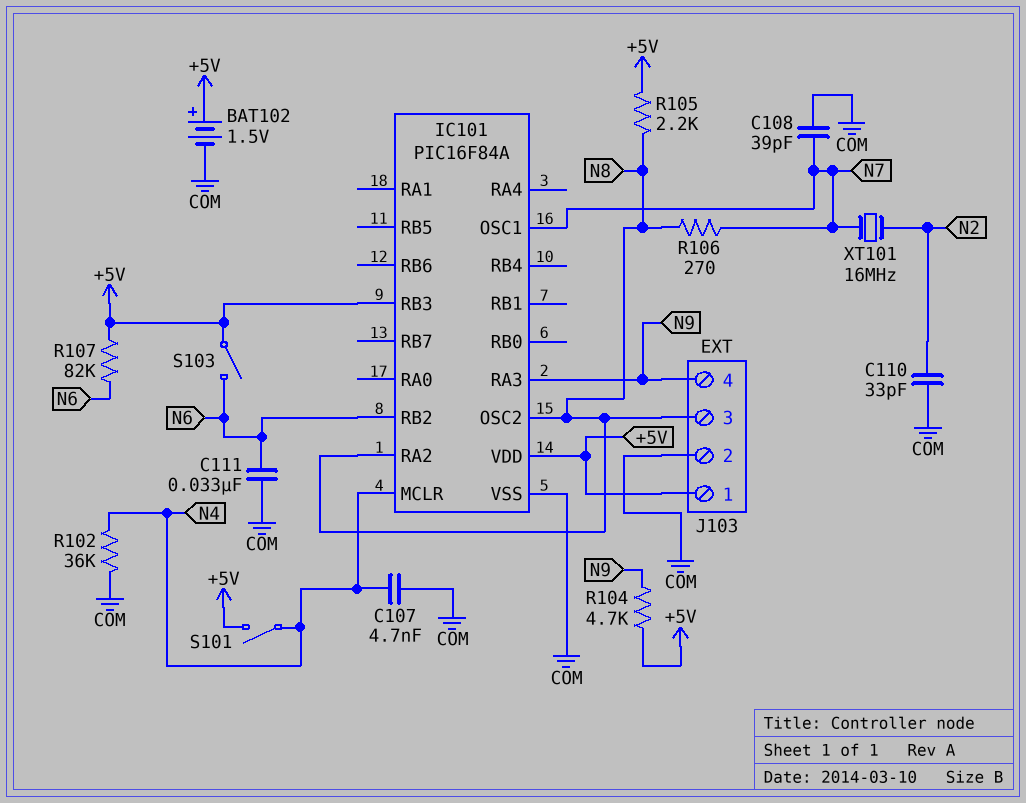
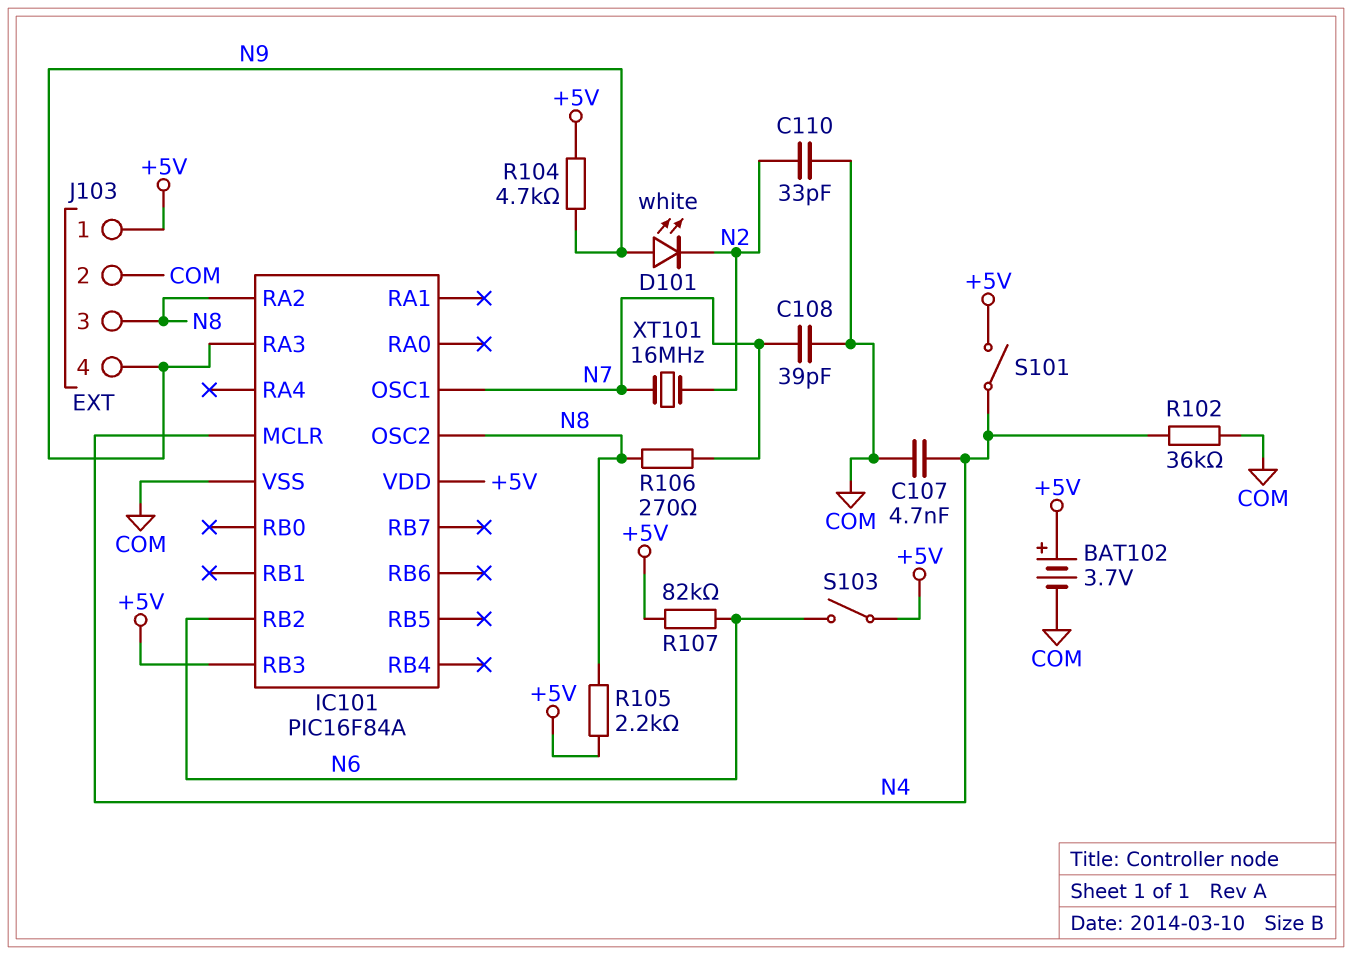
BAT102: 1.5V (plus +5V, minus COM) -> 3.7V (plus +5V, minus COM)
C111: 33nF (COM, N6) -> none
D101: none -> LED white (A N9, K N2)

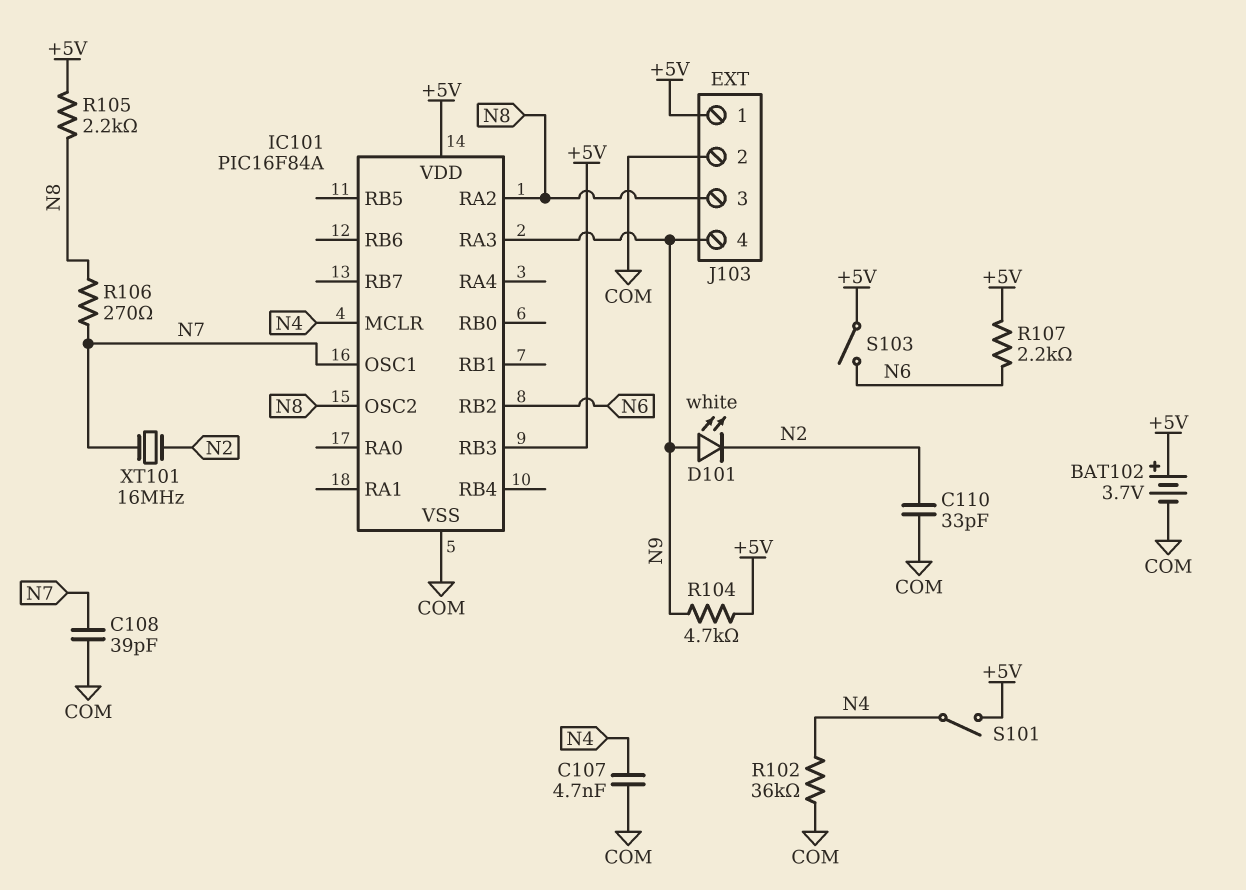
R107: 82k (+5V, N6) -> 2.2k (+5V, N6)

